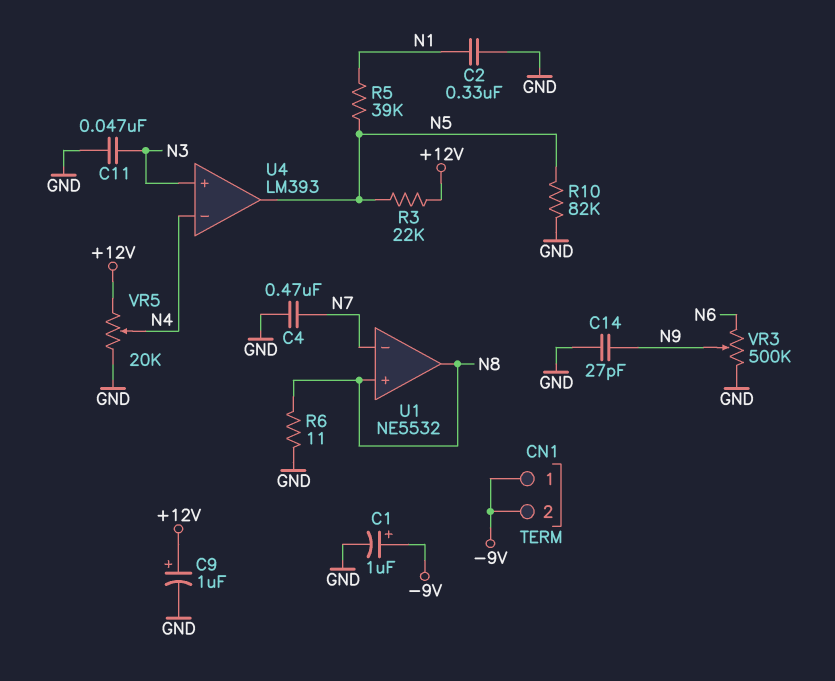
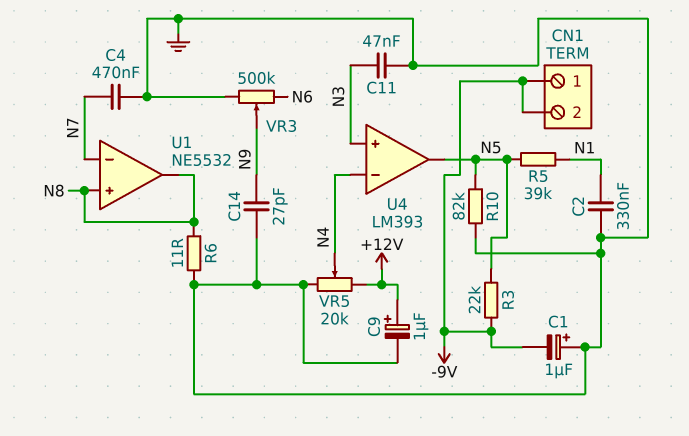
C1: 1uF (plus -9V, minus GND) -> 1uF (plus GND, minus -9V)
R3: 22k (+12V, N5) -> 22k (-9V, N5)

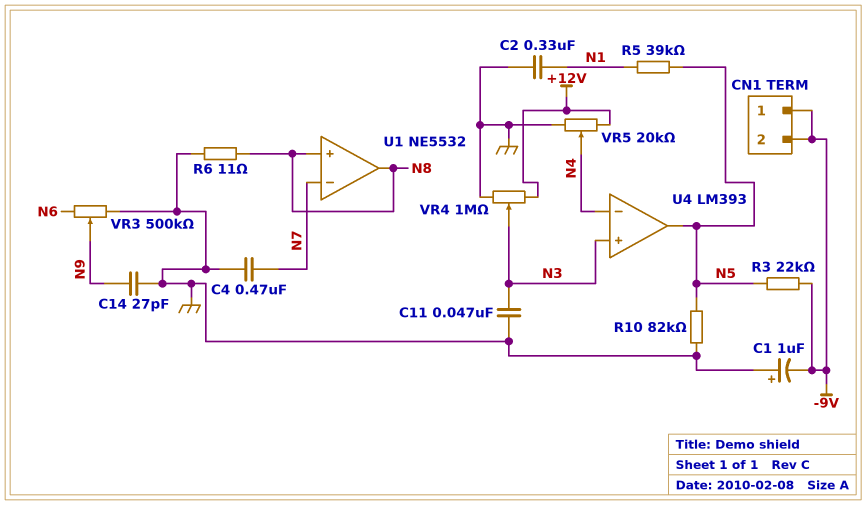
C9: 1uF (plus +12V, minus GND) -> none
VR4: none -> 1M (+12V, GND, wiper N3)

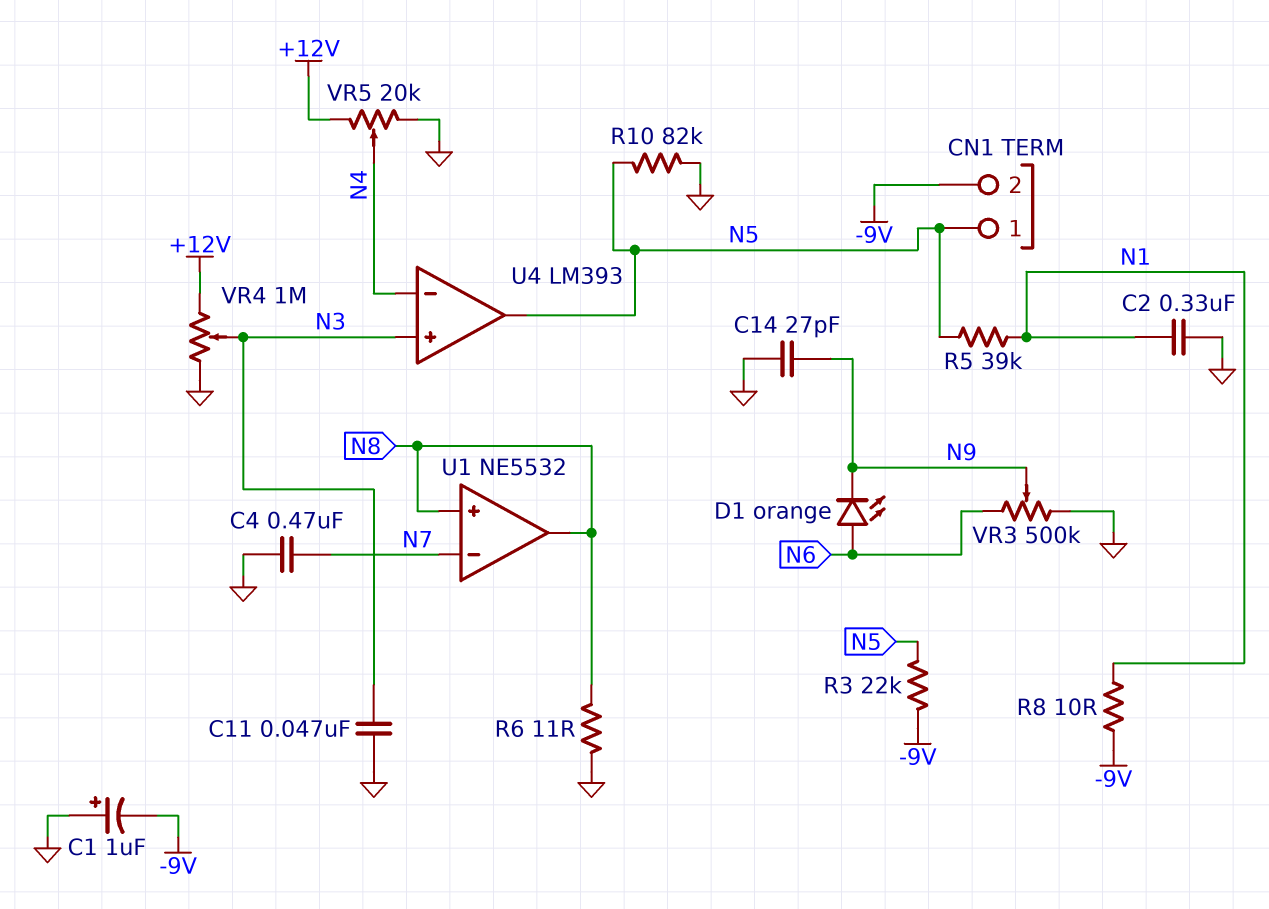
CN1 pin 1: -9V -> N5
D1: none -> LED orange (A N6, K N9)
R8: none -> 10 (-9V, N1)

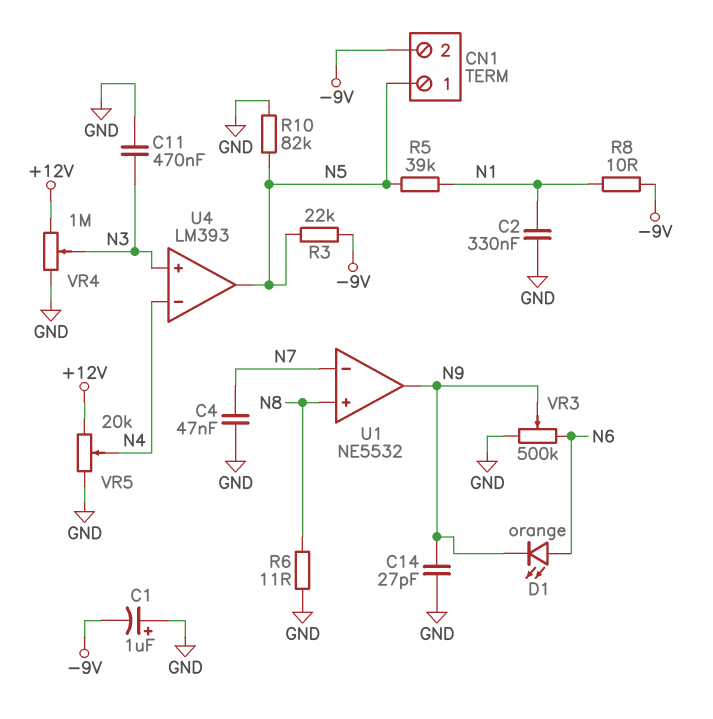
C4: 470nF (GND, N7) -> 47nF (GND, N7)
C11: 47nF (GND, N3) -> 470nF (GND, N3)
U1 pin out: N8 -> N9

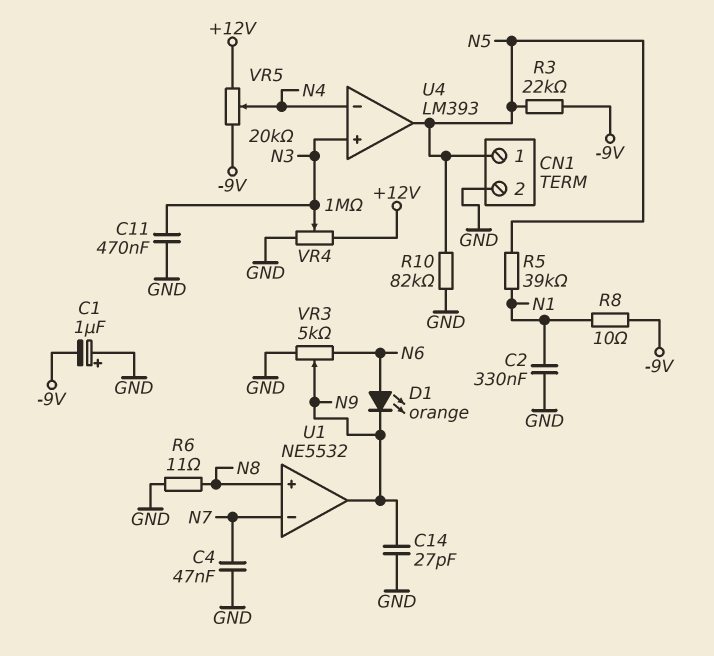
CN1 pin 2: -9V -> GND
VR3: 500k (GND, N6, wiper N9) -> 5k (GND, N6, wiper N9)
VR5: 20k (+12V, GND, wiper N4) -> 20k (+12V, -9V, wiper N4)

